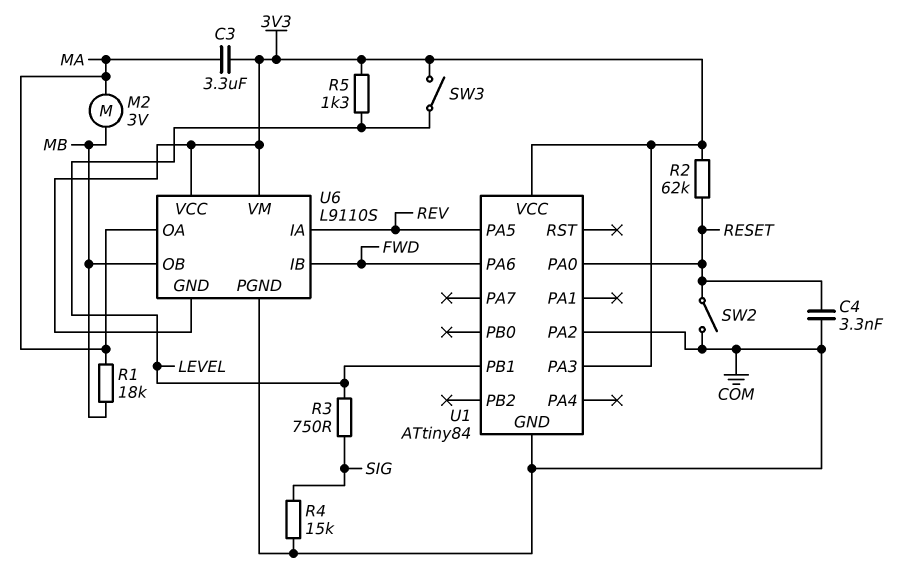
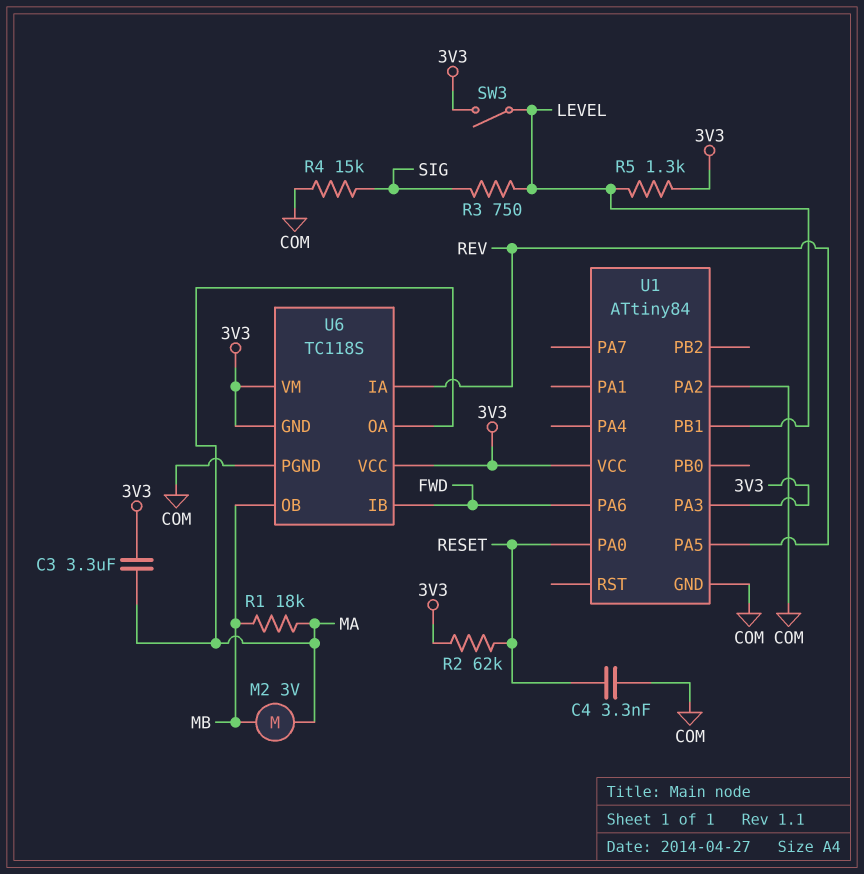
SW2: switch (COM, RESET) -> none
U6: L9110S -> TC118S

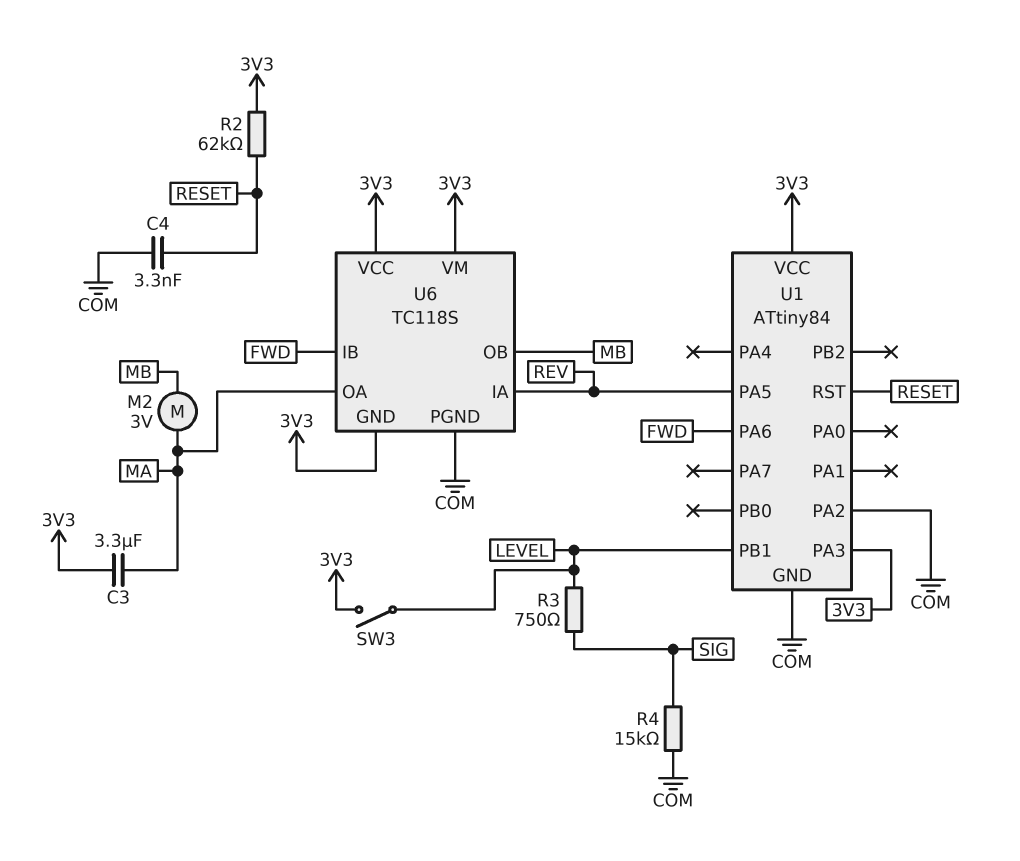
R1: 18k (MA, MB) -> none
R5: 1.3k (3V3, LEVEL) -> none
U1 pin PA0: RESET -> none
U1 pin RST: none -> RESET

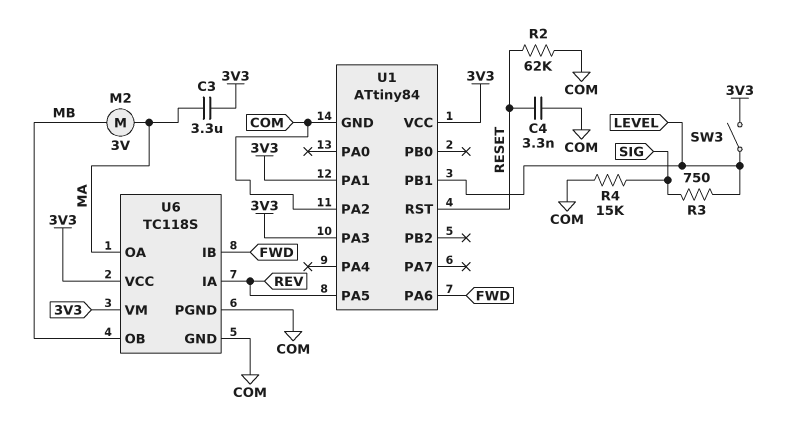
R2: 62k (3V3, RESET) -> 62k (COM, RESET)
U1 pin PA1: none -> 3V3
U6 pin GND: 3V3 -> COM

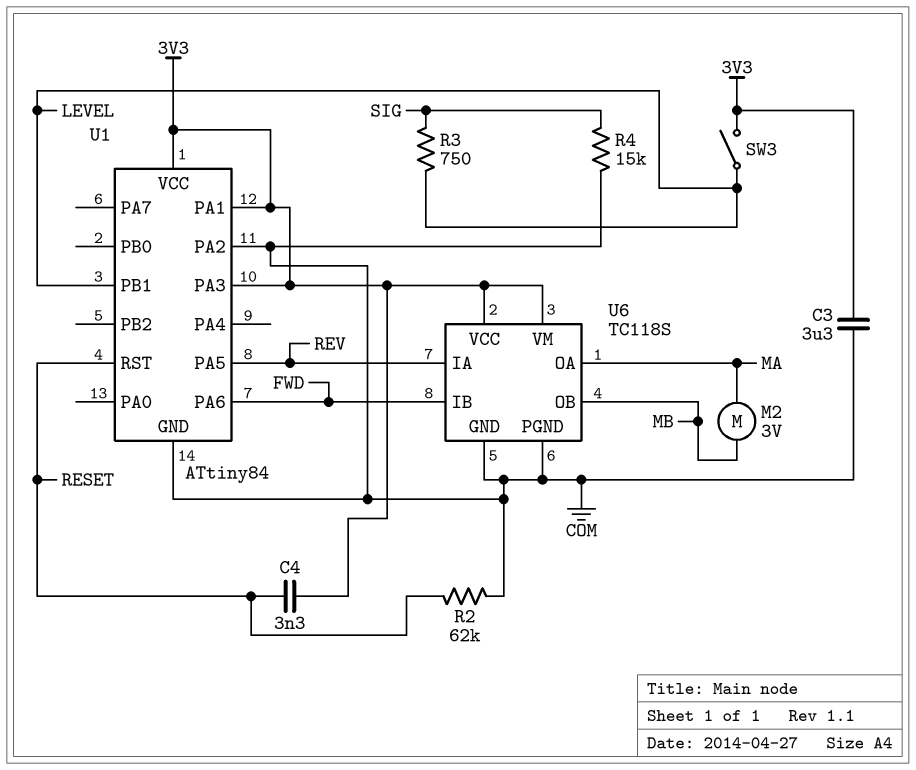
C3: 3.3uF (3V3, MA) -> 3.3uF (3V3, COM)
C4: 3.3nF (COM, RESET) -> 3.3nF (3V3, RESET)

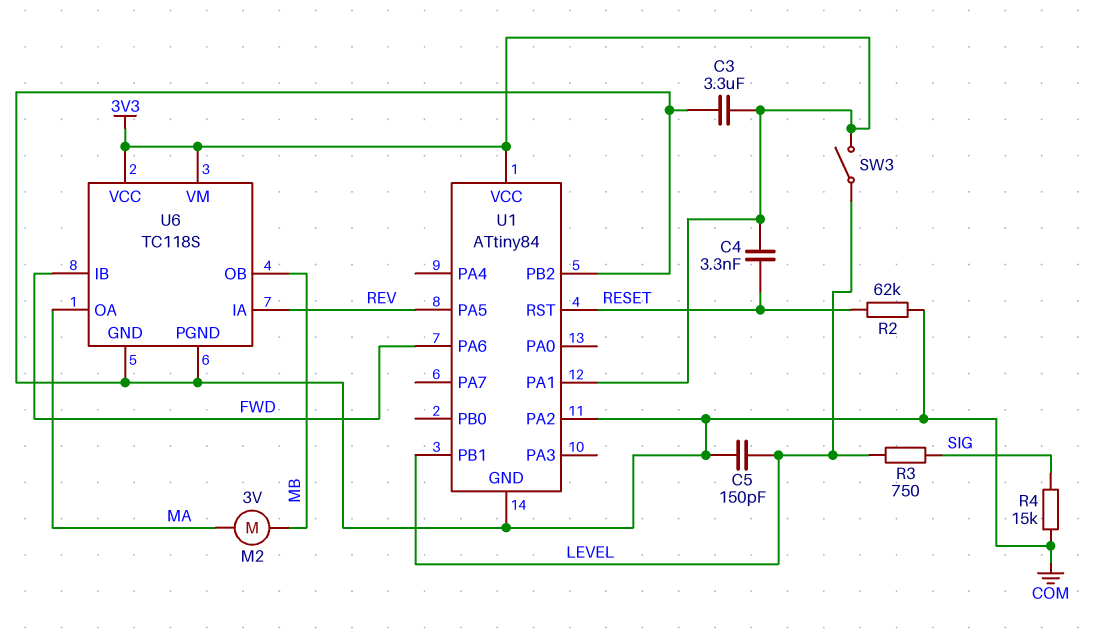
C5: none -> 150pF (COM, LEVEL)
U1 pin PA3: 3V3 -> none
U1 pin PB2: none -> COM

